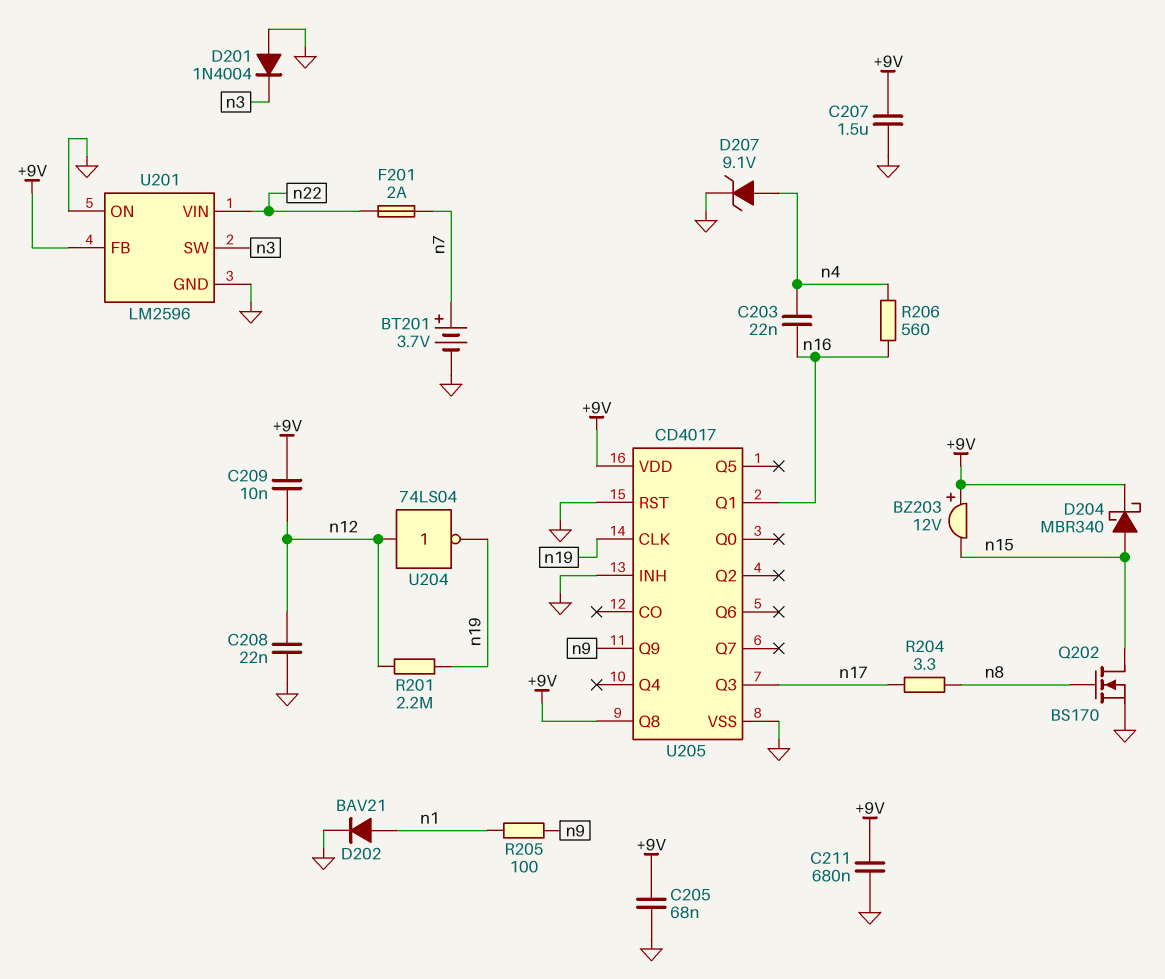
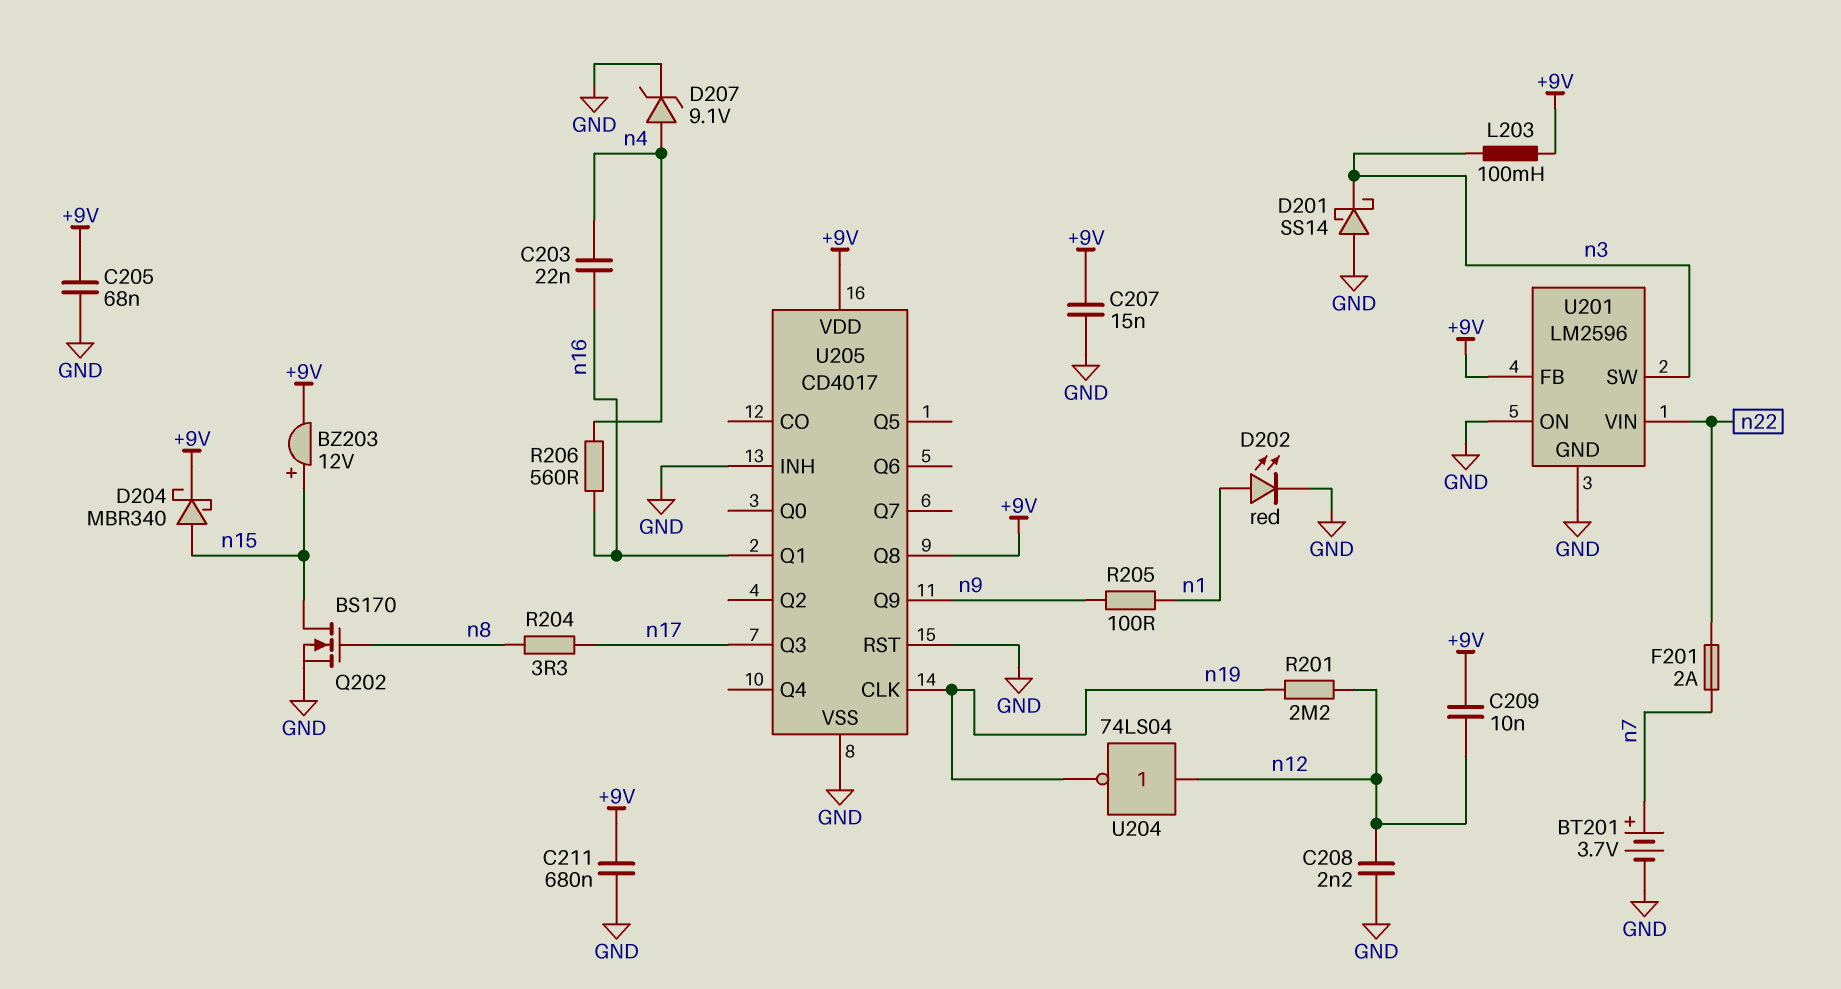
BZ203: buzzer 12V (plus +9V, minus n15) -> buzzer 12V (plus n15, minus +9V)
C207: 1.5uF (+9V, GND) -> 15nF (+9V, GND)
C208: 22nF (GND, n12) -> 2.2nF (GND, n12)
D201: diode 1N4004 (A GND, K n3) -> schottky SS14 (A GND, K n3)
D202: diode BAV21 (A n1, K GND) -> LED red (A n1, K GND)
L203: none -> 100mH (+9V, n3)

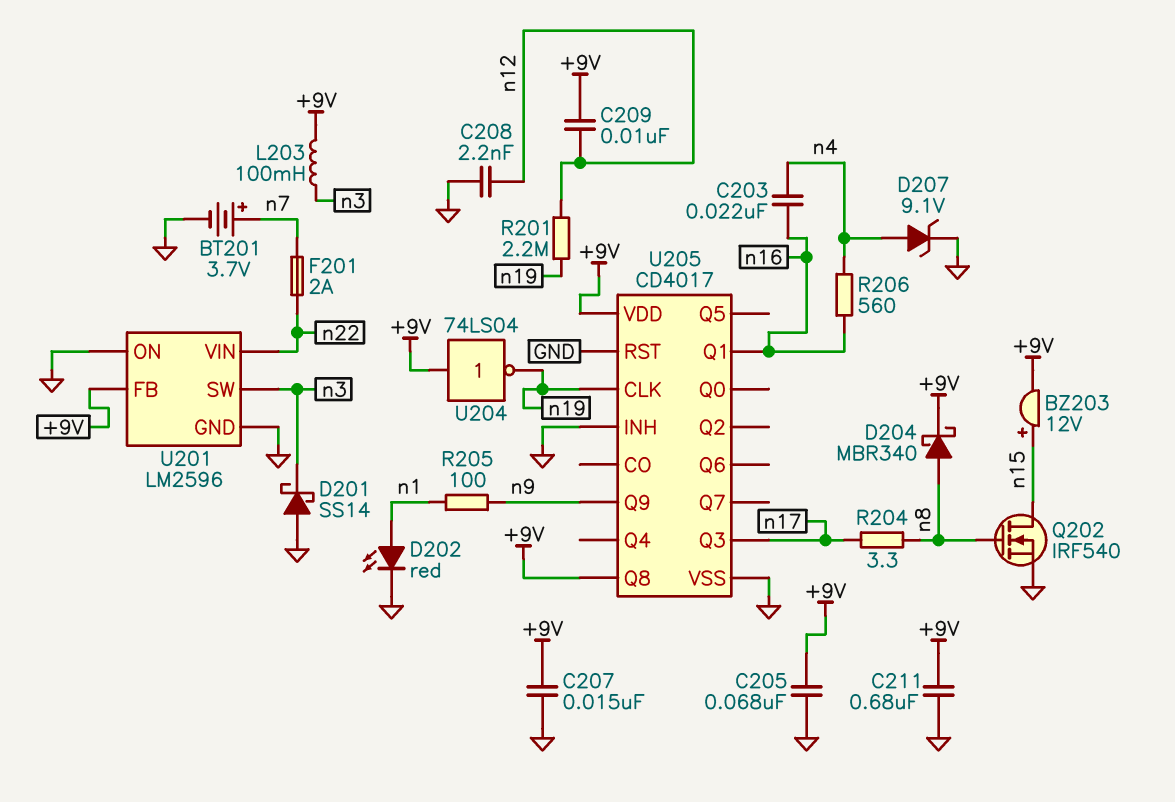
D204: schottky MBR340 (A n15, K +9V) -> schottky MBR340 (A n8, K +9V)
Q202: NMOS BS170 (G n8, D n15, S GND) -> NMOS IRF540 (G n8, D n15, S GND)
U204: NOT 74LS04 (in n12, out n19) -> NOT 74LS04 (in +9V, out n19)

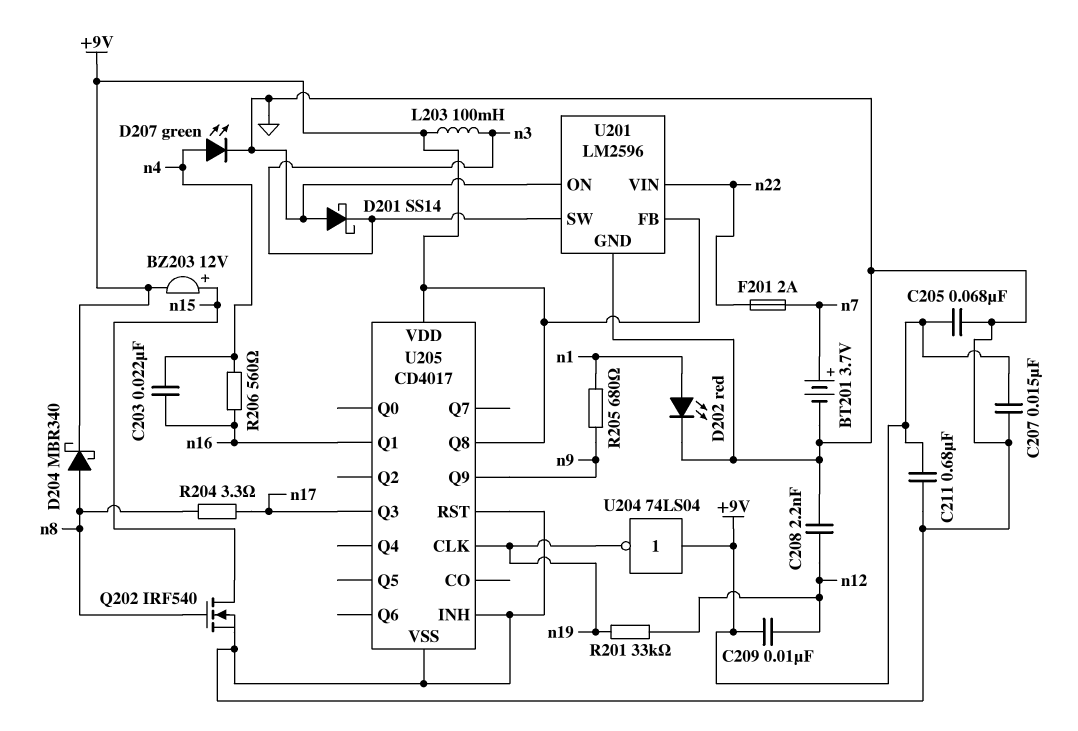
D207: zener 9.1V (A n4, K GND) -> LED green (A n4, K GND)
R201: 2.2M (n12, n19) -> 33k (n12, n19)
R205: 100 (n1, n9) -> 680 (n1, n9)

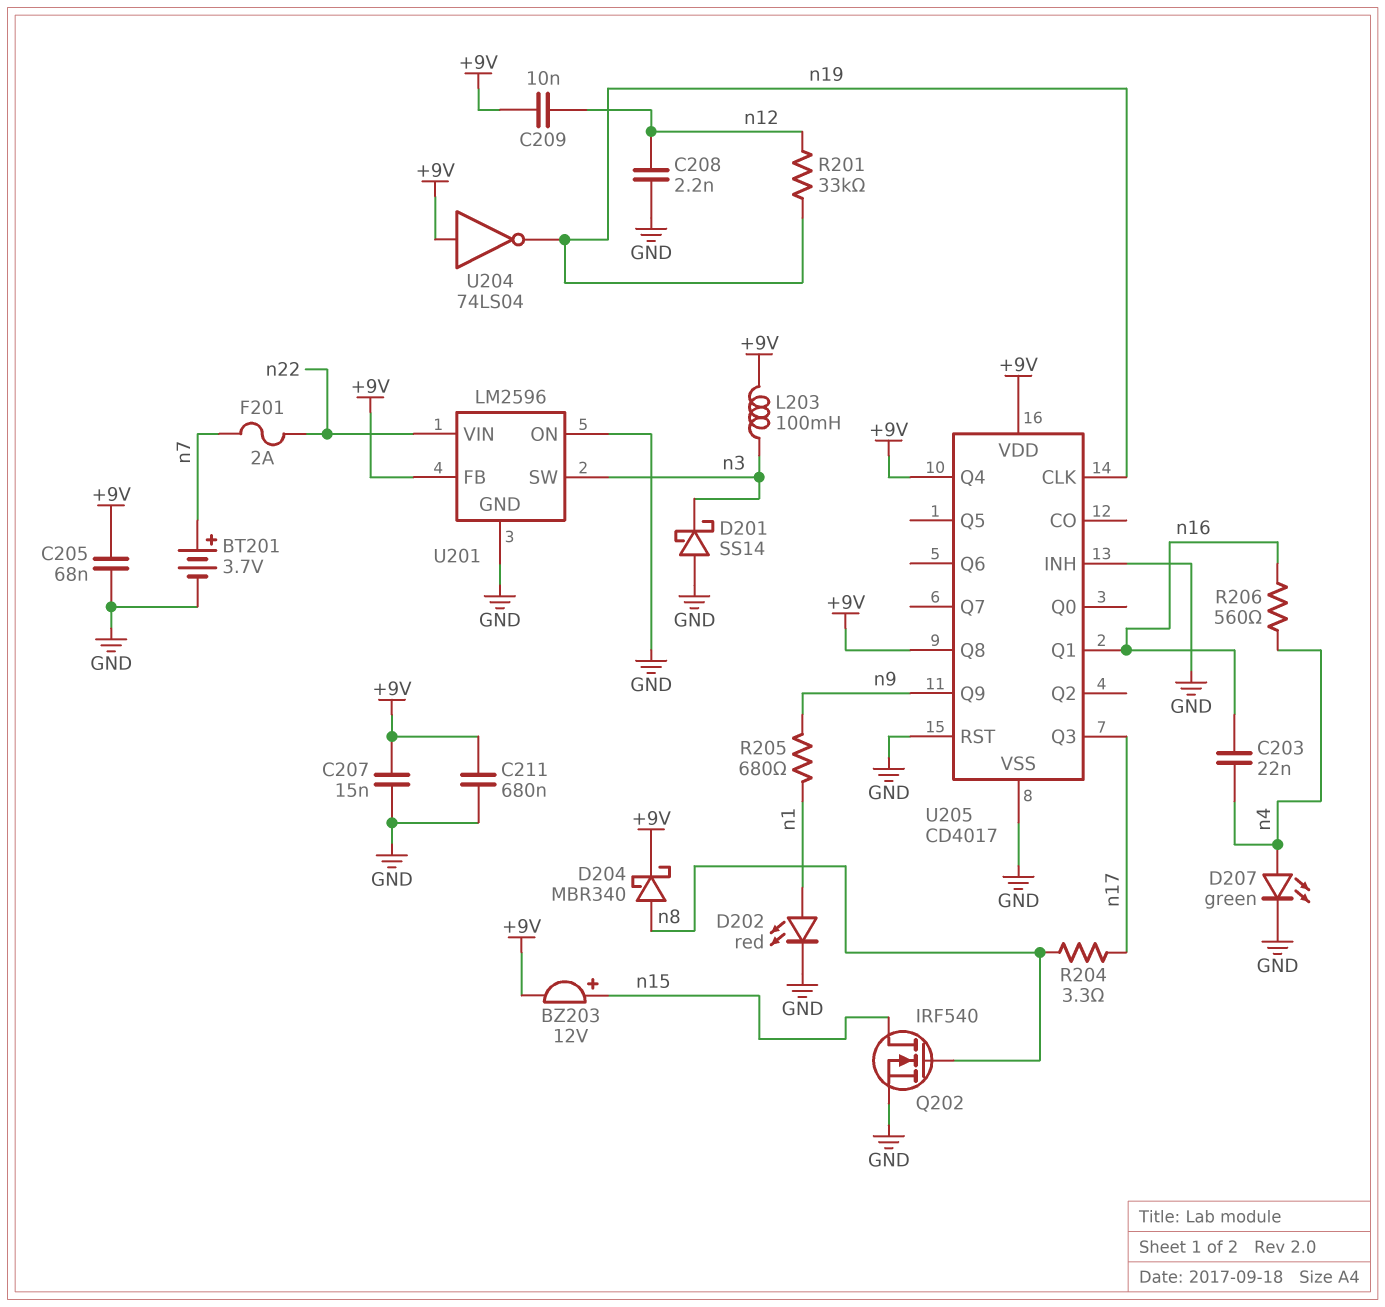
U205 pin Q4: none -> +9V

